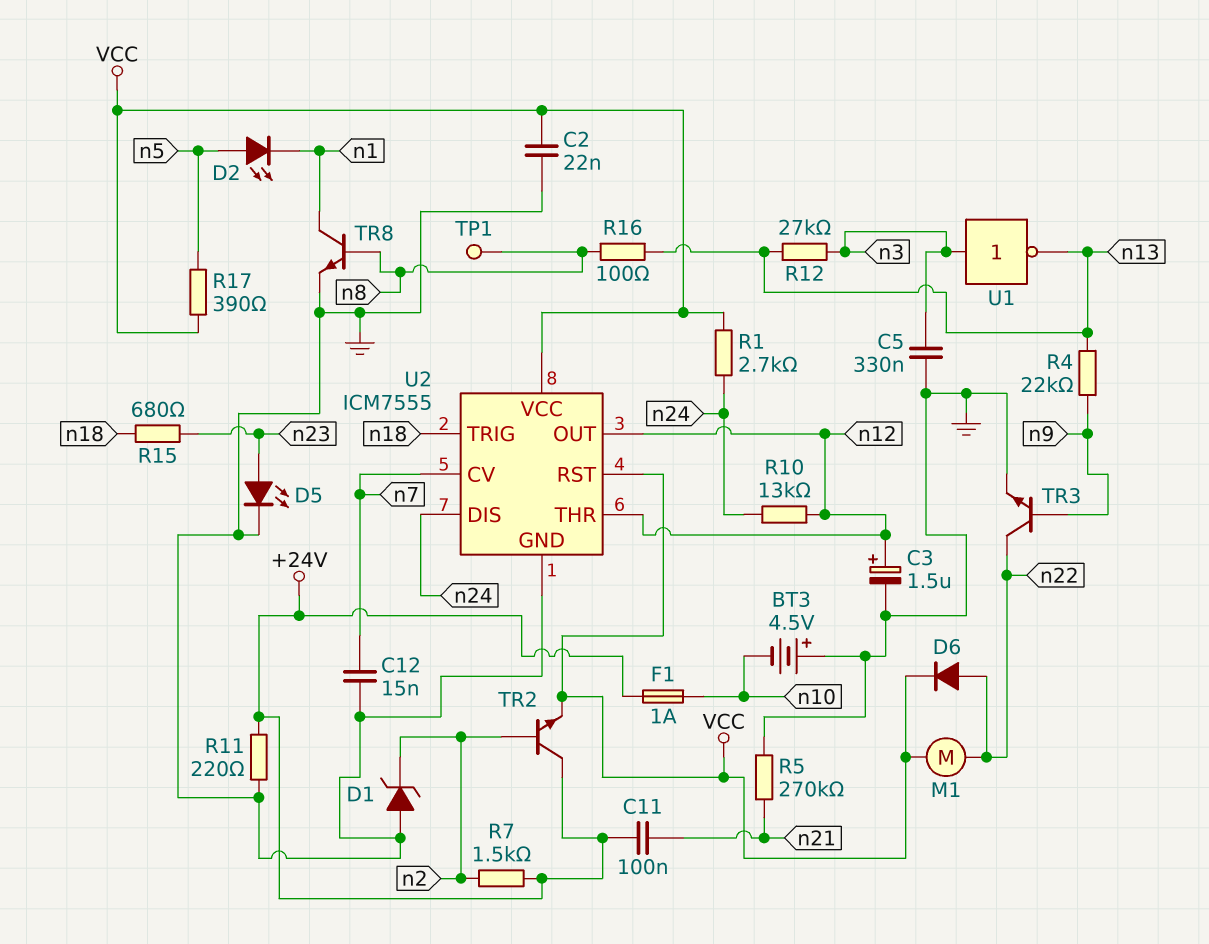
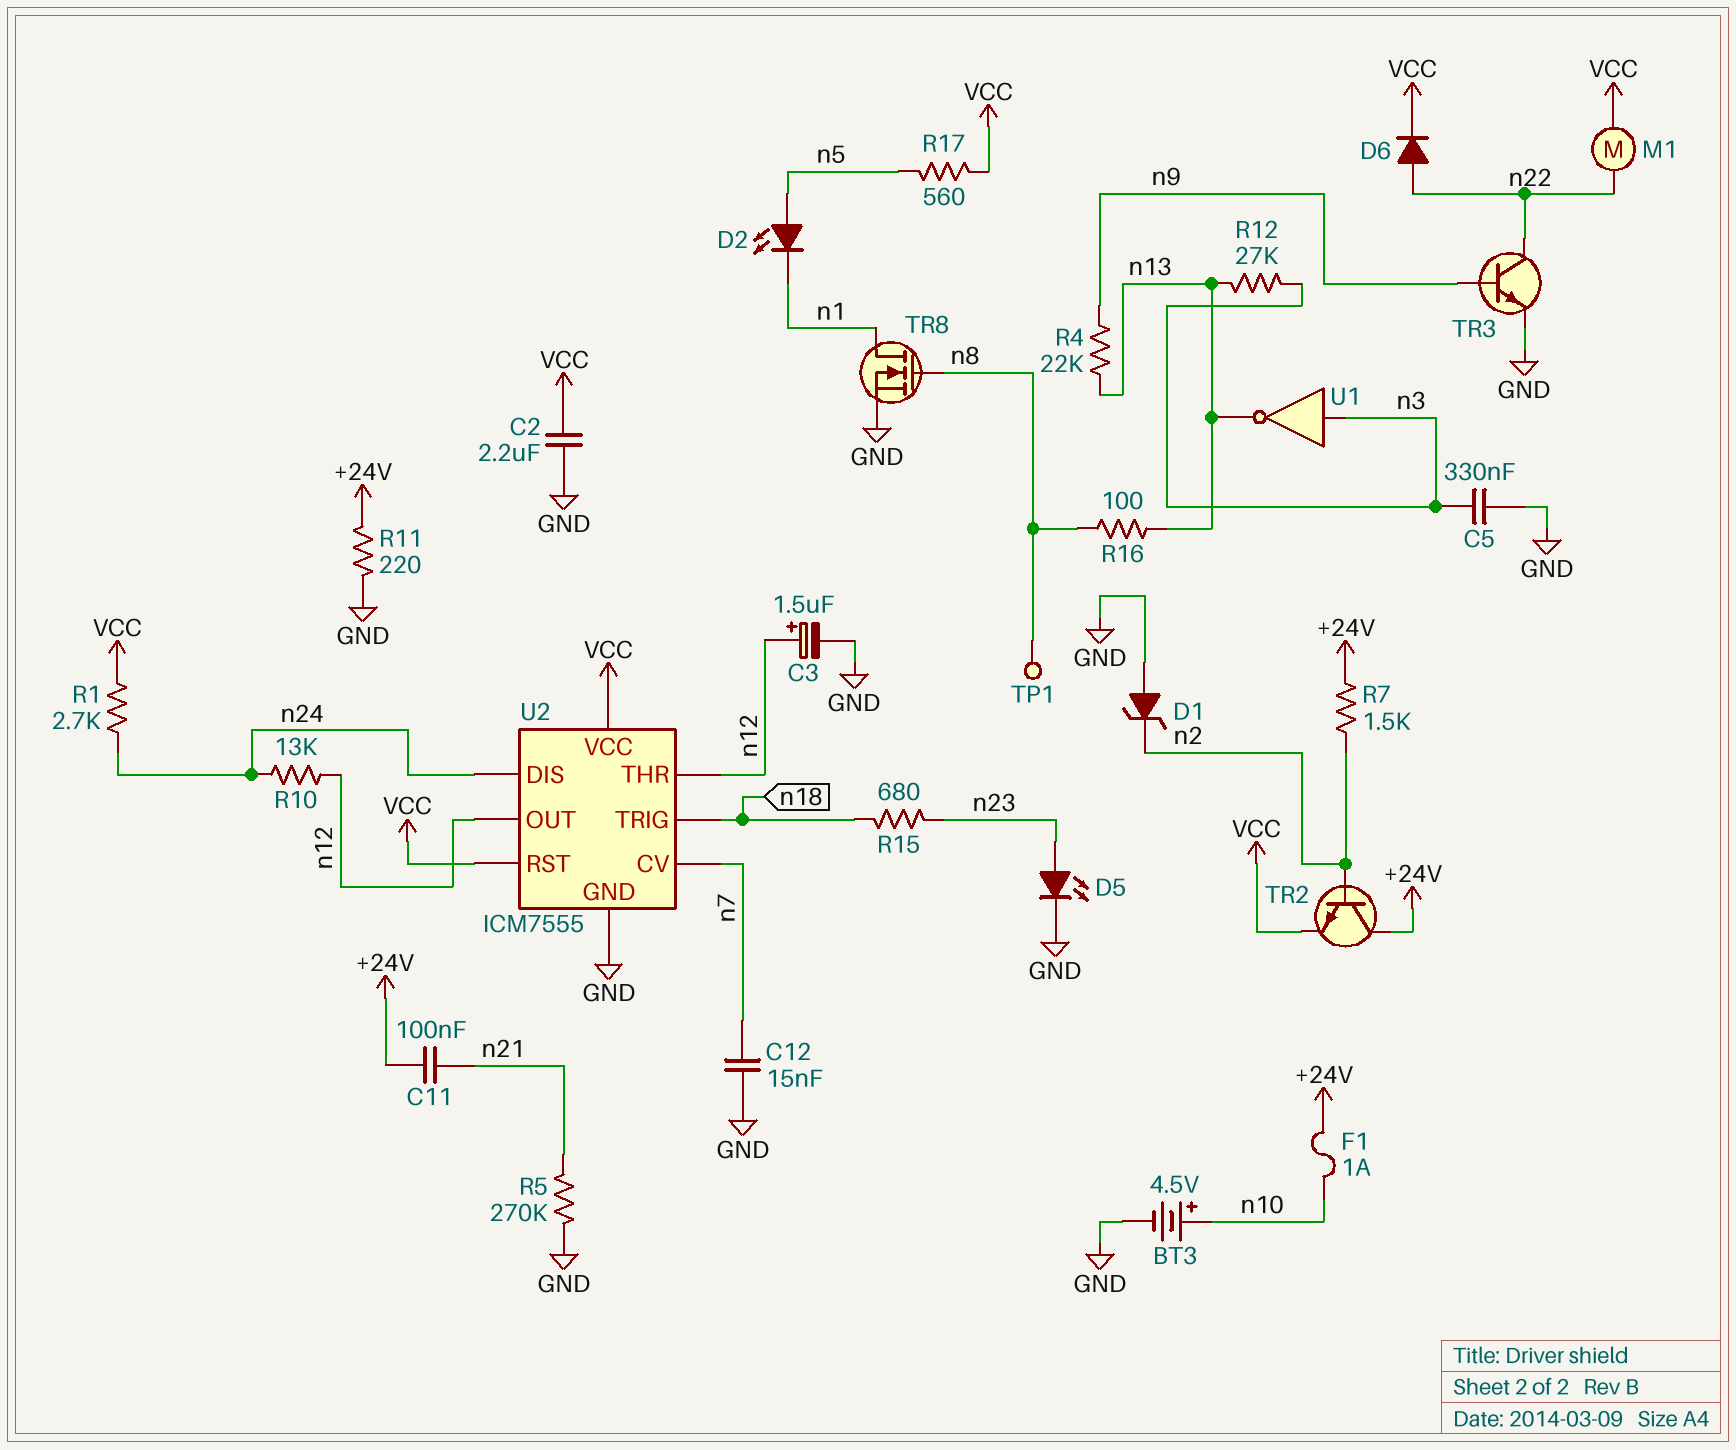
BT3: 4.5V (plus GND, minus n10) -> 4.5V (plus n10, minus GND)
C2: 22nF (GND, VCC) -> 2.2uF (GND, VCC)
R17: 390 (VCC, n5) -> 560 (VCC, n5)
TR8: NPN (B n8, C n1, E GND) -> NMOS (G n8, D n1, S GND)

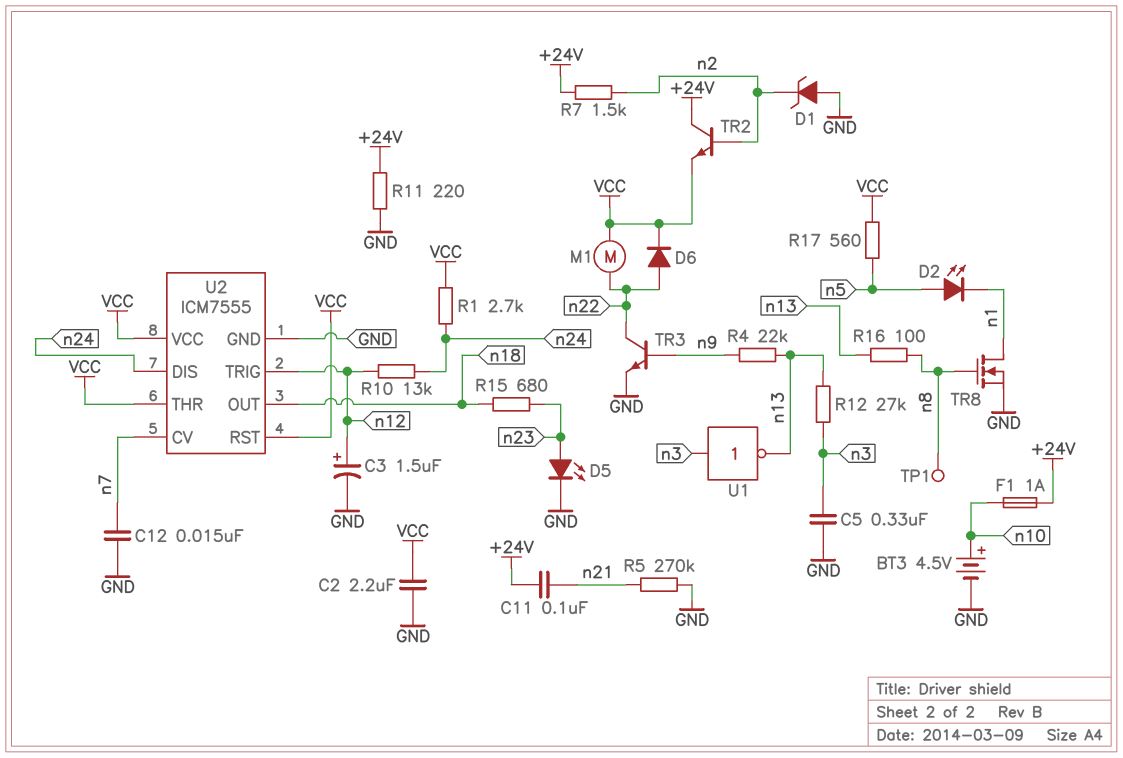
U2 pin OUT: n12 -> n18
U2 pin THR: n12 -> VCC
U2 pin TRIG: n18 -> n12

